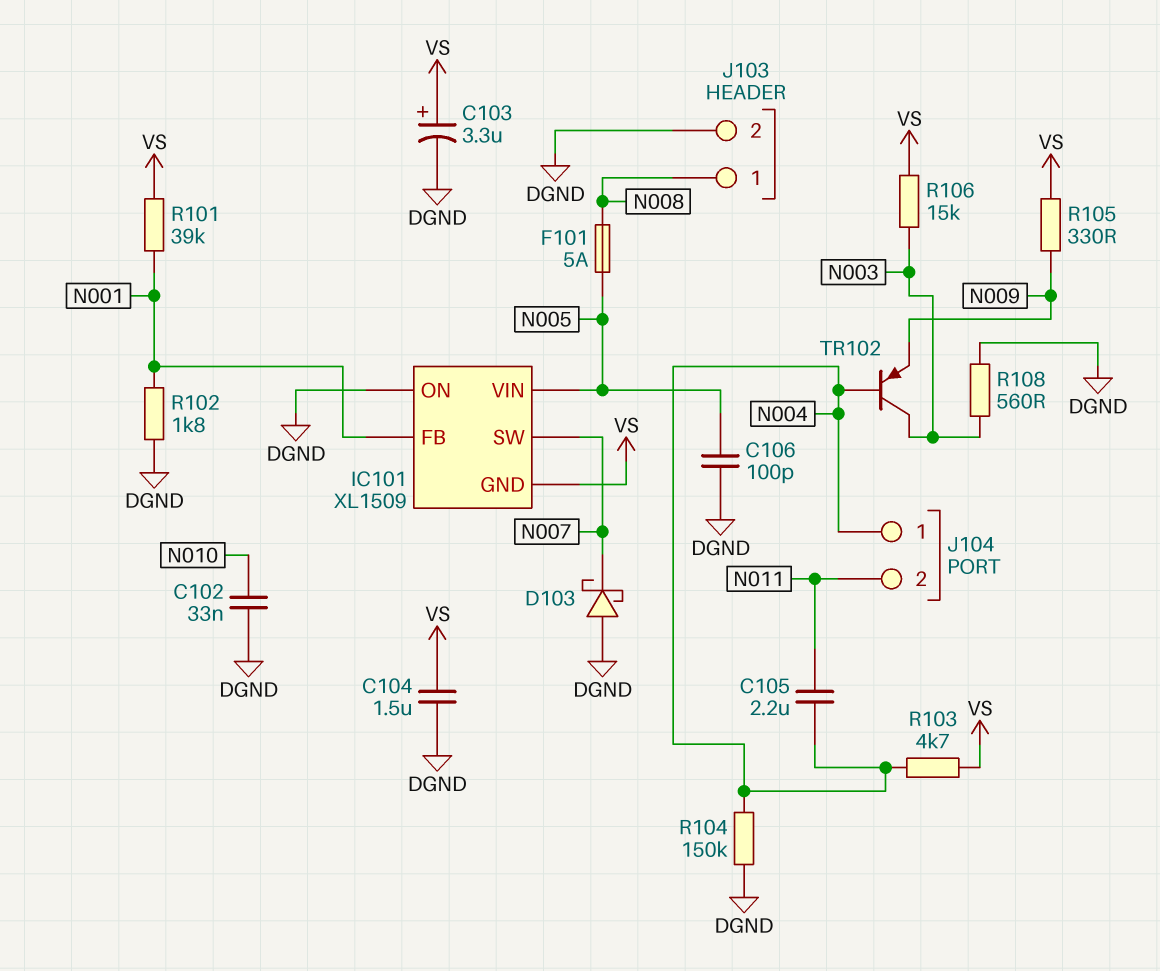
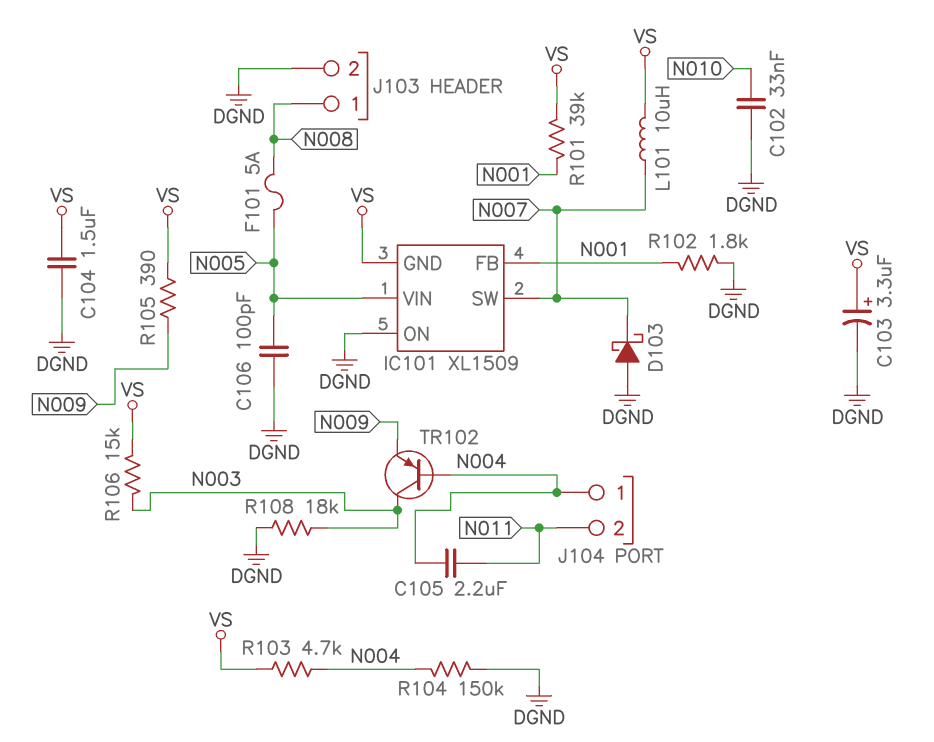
L101: none -> 10uH (N007, VS)
R105: 330 (N009, VS) -> 390 (N009, VS)
R108: 560 (DGND, N003) -> 18k (DGND, N003)

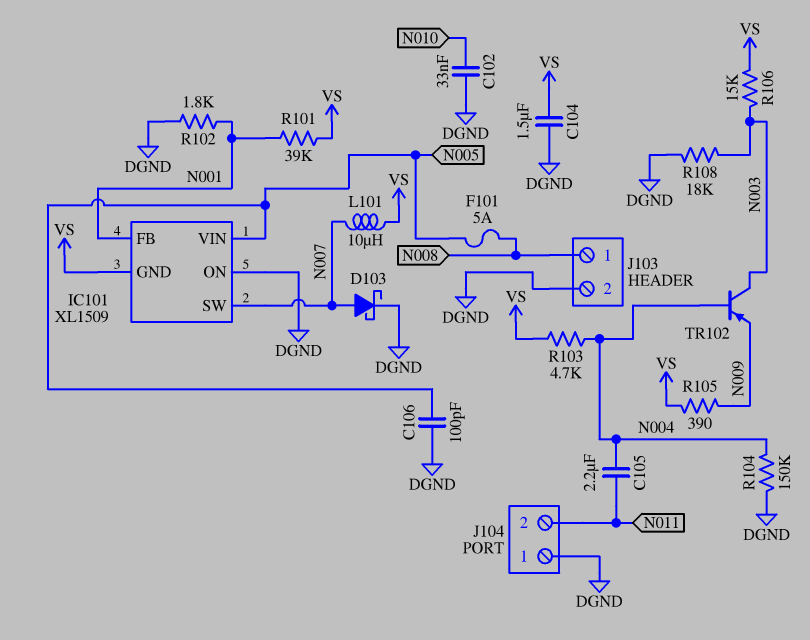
C103: 3.3uF (plus VS, minus DGND) -> none
D103: schottky (A DGND, K N007) -> schottky (A N007, K DGND)
J104 pin 1: N004 -> DGND

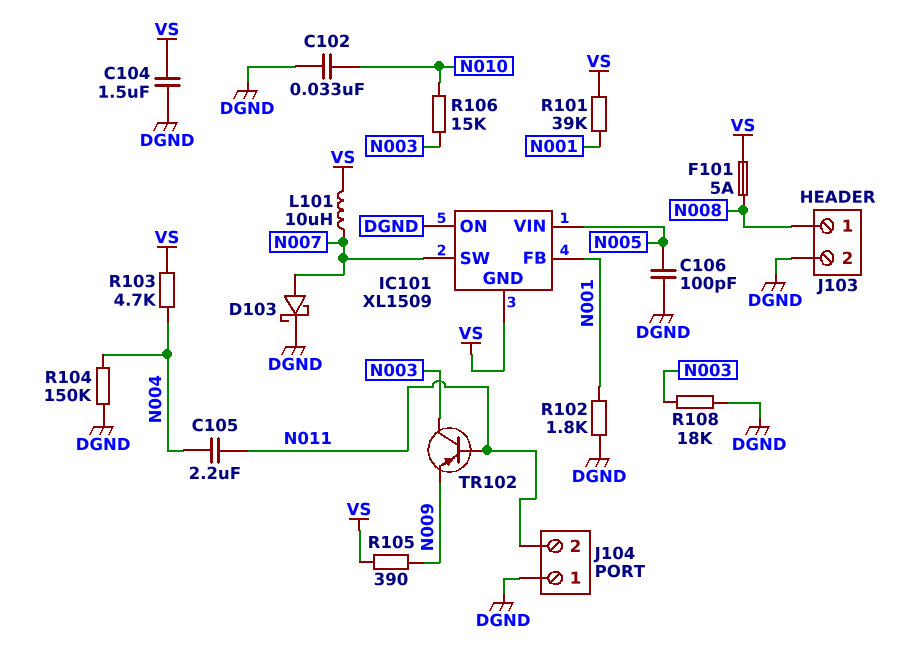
F101: 5A (N005, N008) -> 5A (N008, VS)
R106: 15k (N003, VS) -> 15k (N003, N010)
TR102: PNP (B N004, C N003, E N009) -> PNP (B N011, C N003, E N009)

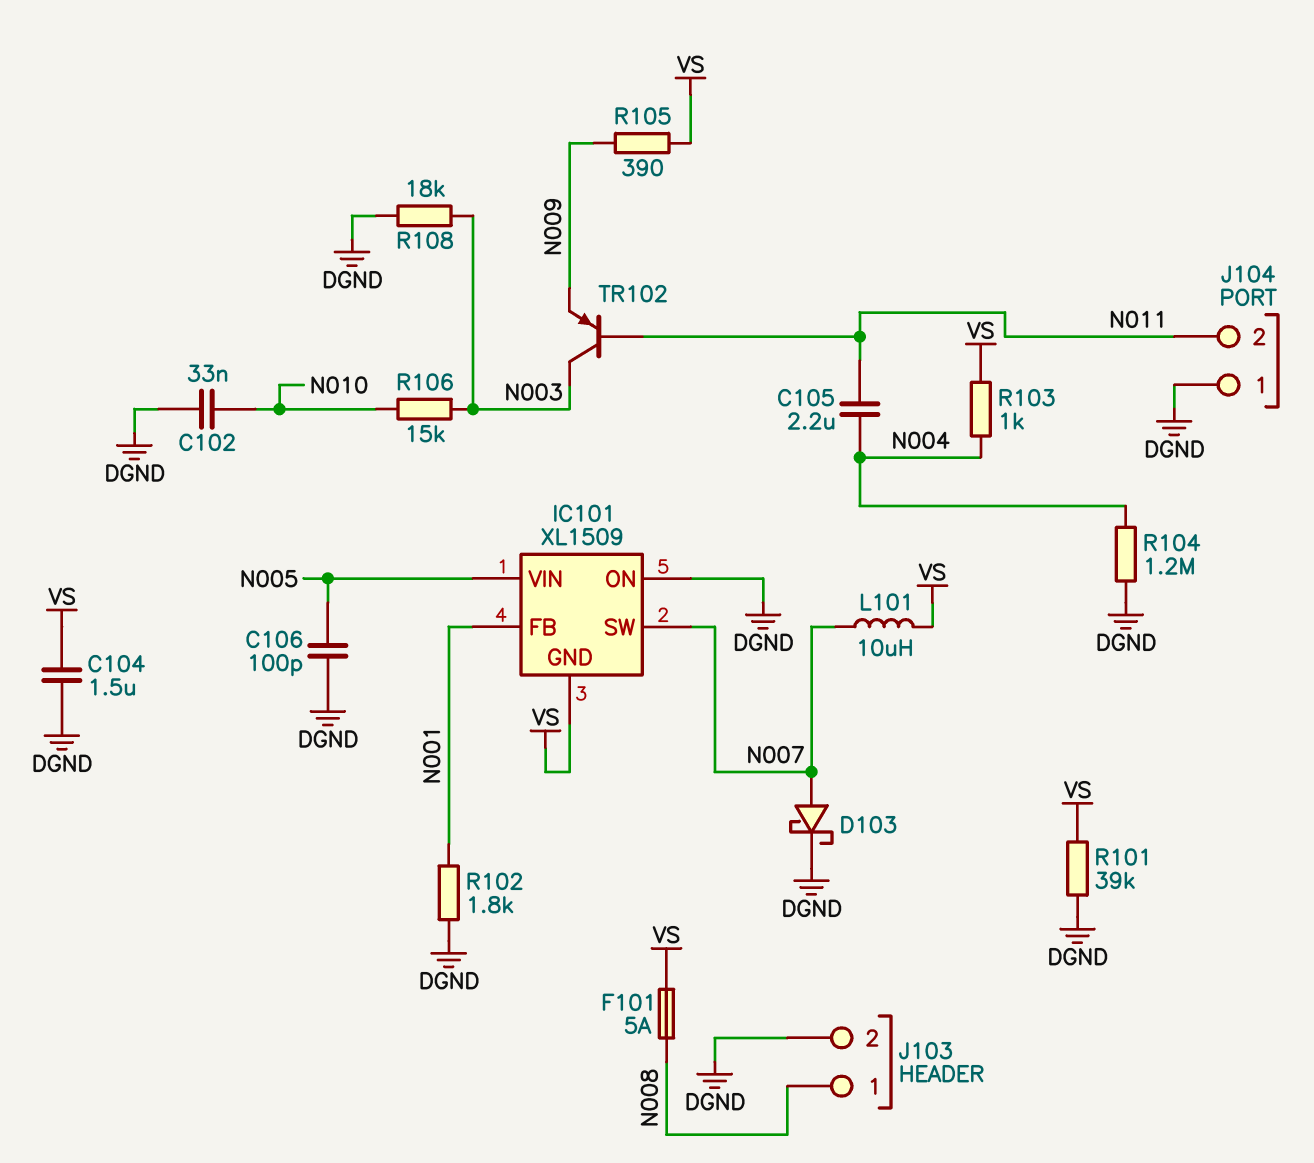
R101: 39k (N001, VS) -> 39k (DGND, VS)
R103: 4.7k (N004, VS) -> 1k (N004, VS)
R104: 150k (DGND, N004) -> 1.2M (DGND, N004)

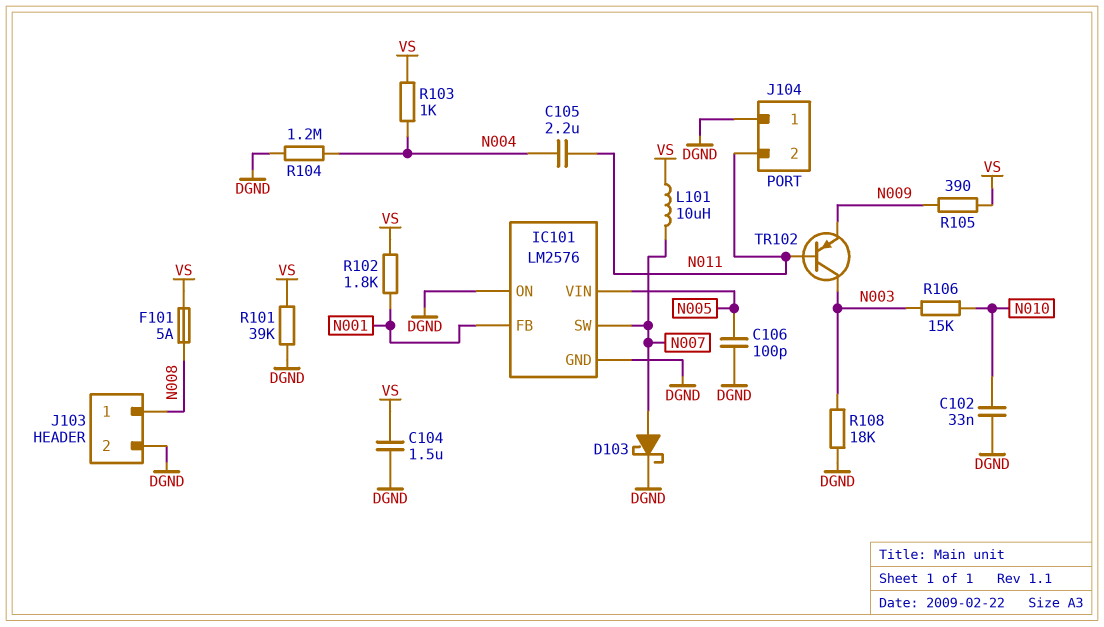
IC101: XL1509 -> LM2576
IC101 pin GND: VS -> DGND
R102: 1.8k (DGND, N001) -> 1.8k (N001, VS)

